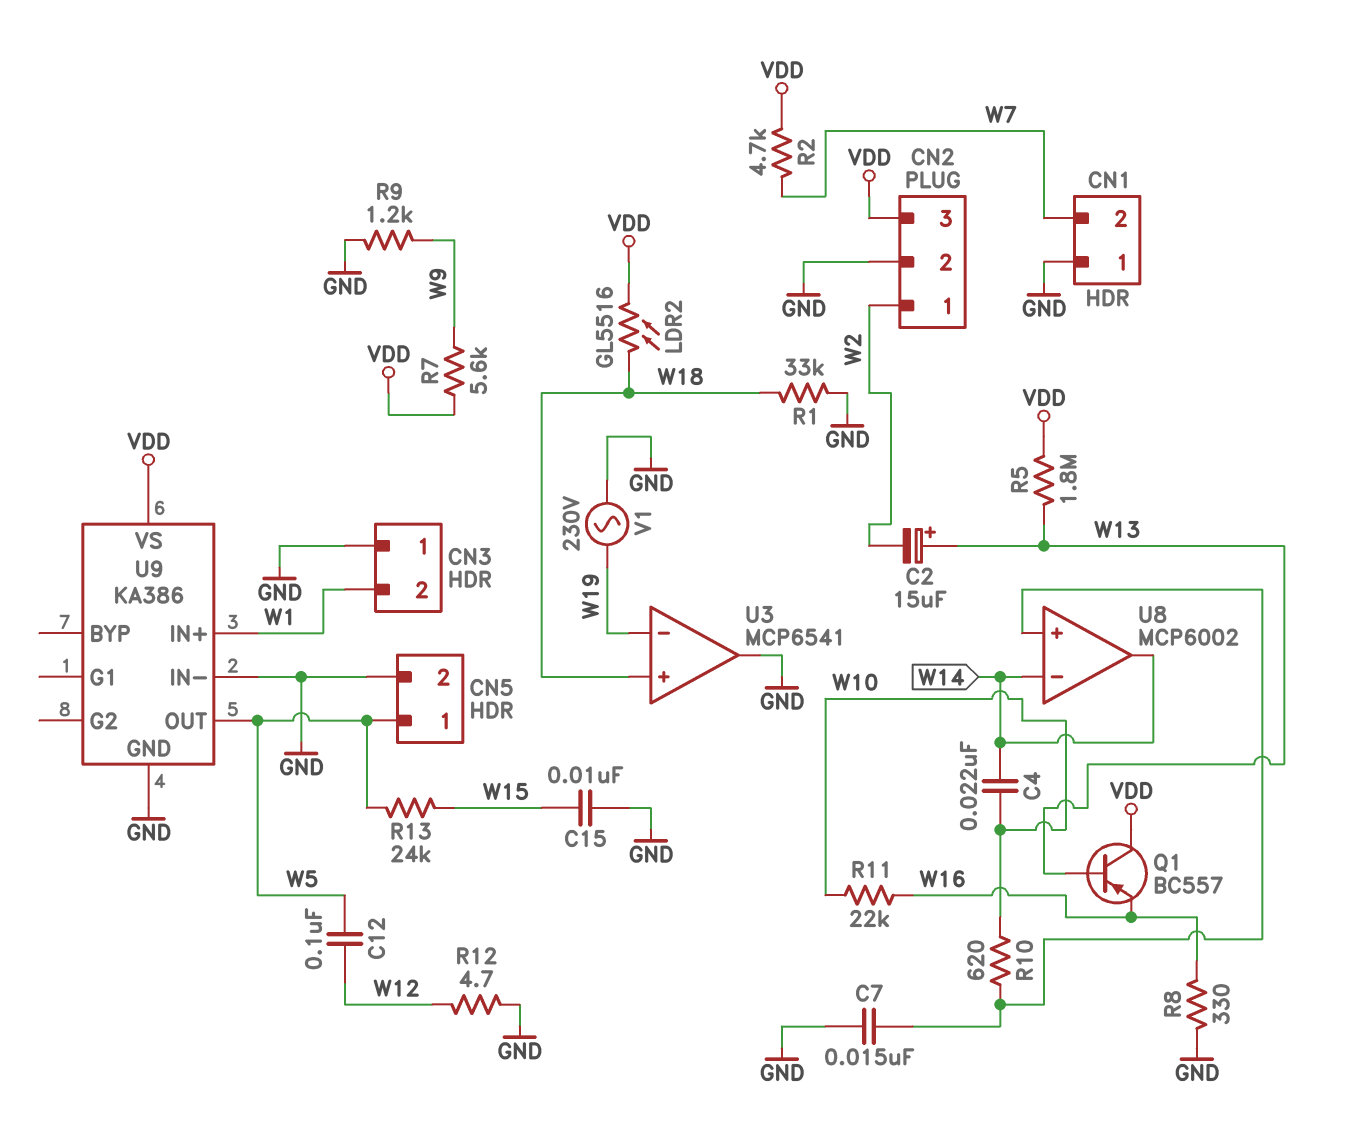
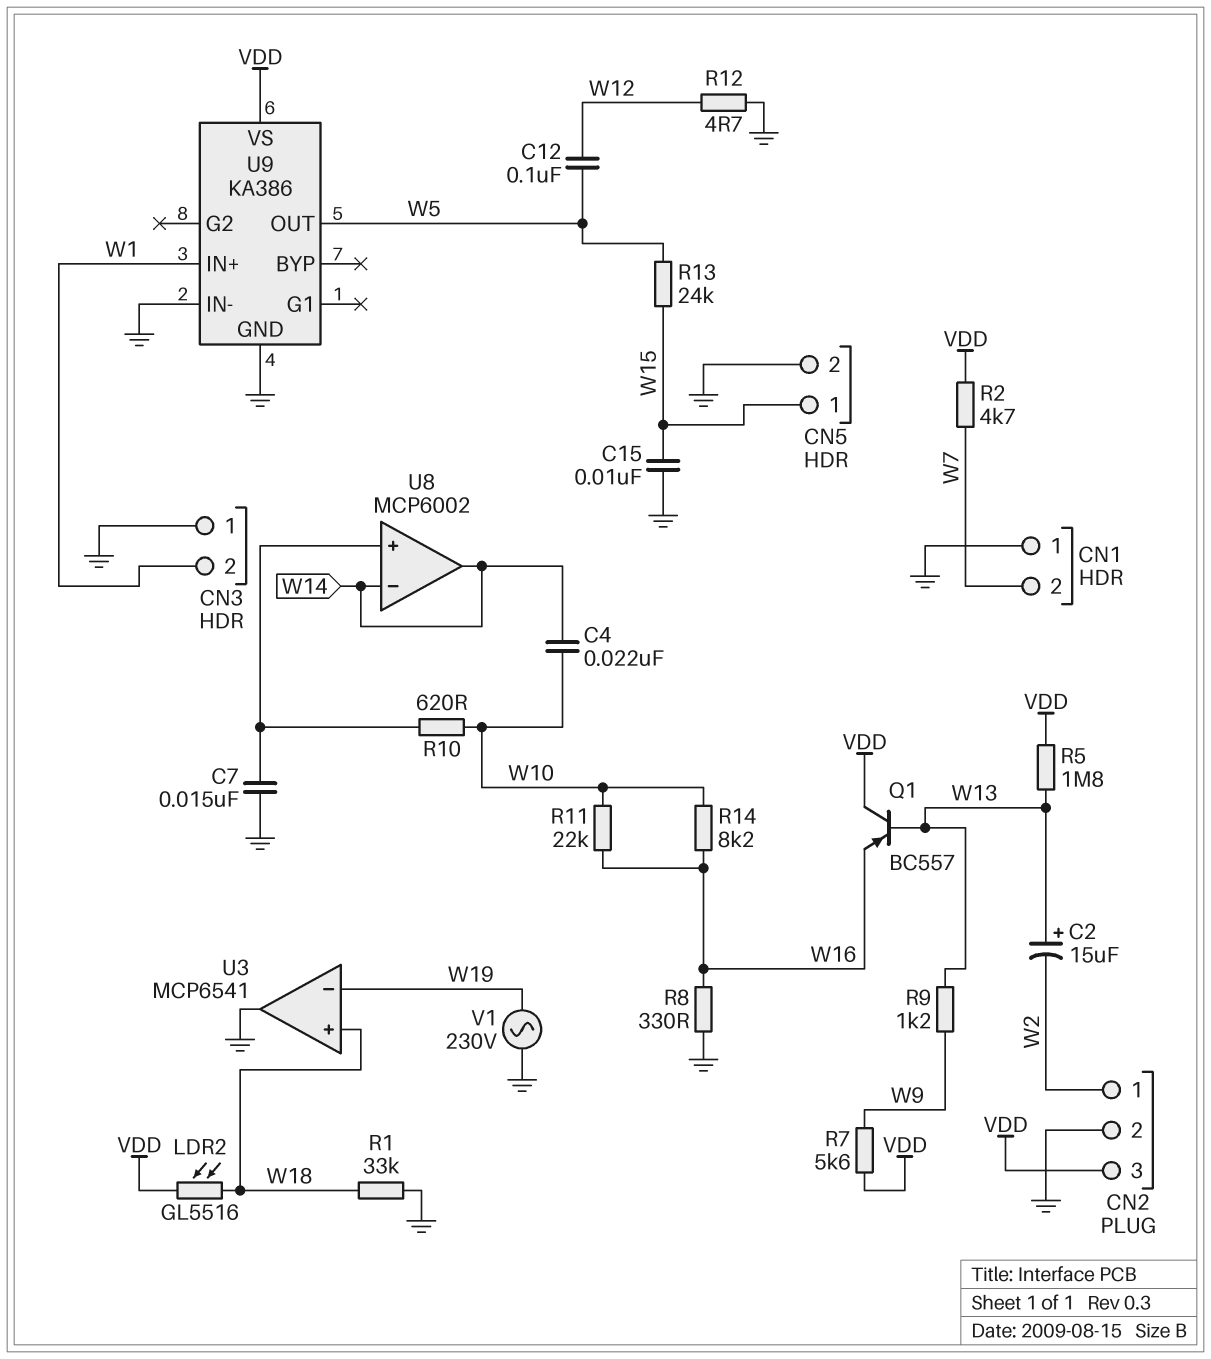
CN5 pin 1: W5 -> W15
R9: 1.2k (GND, W9) -> 1.2k (W9, W13)
R14: none -> 8.2k (W10, W16)

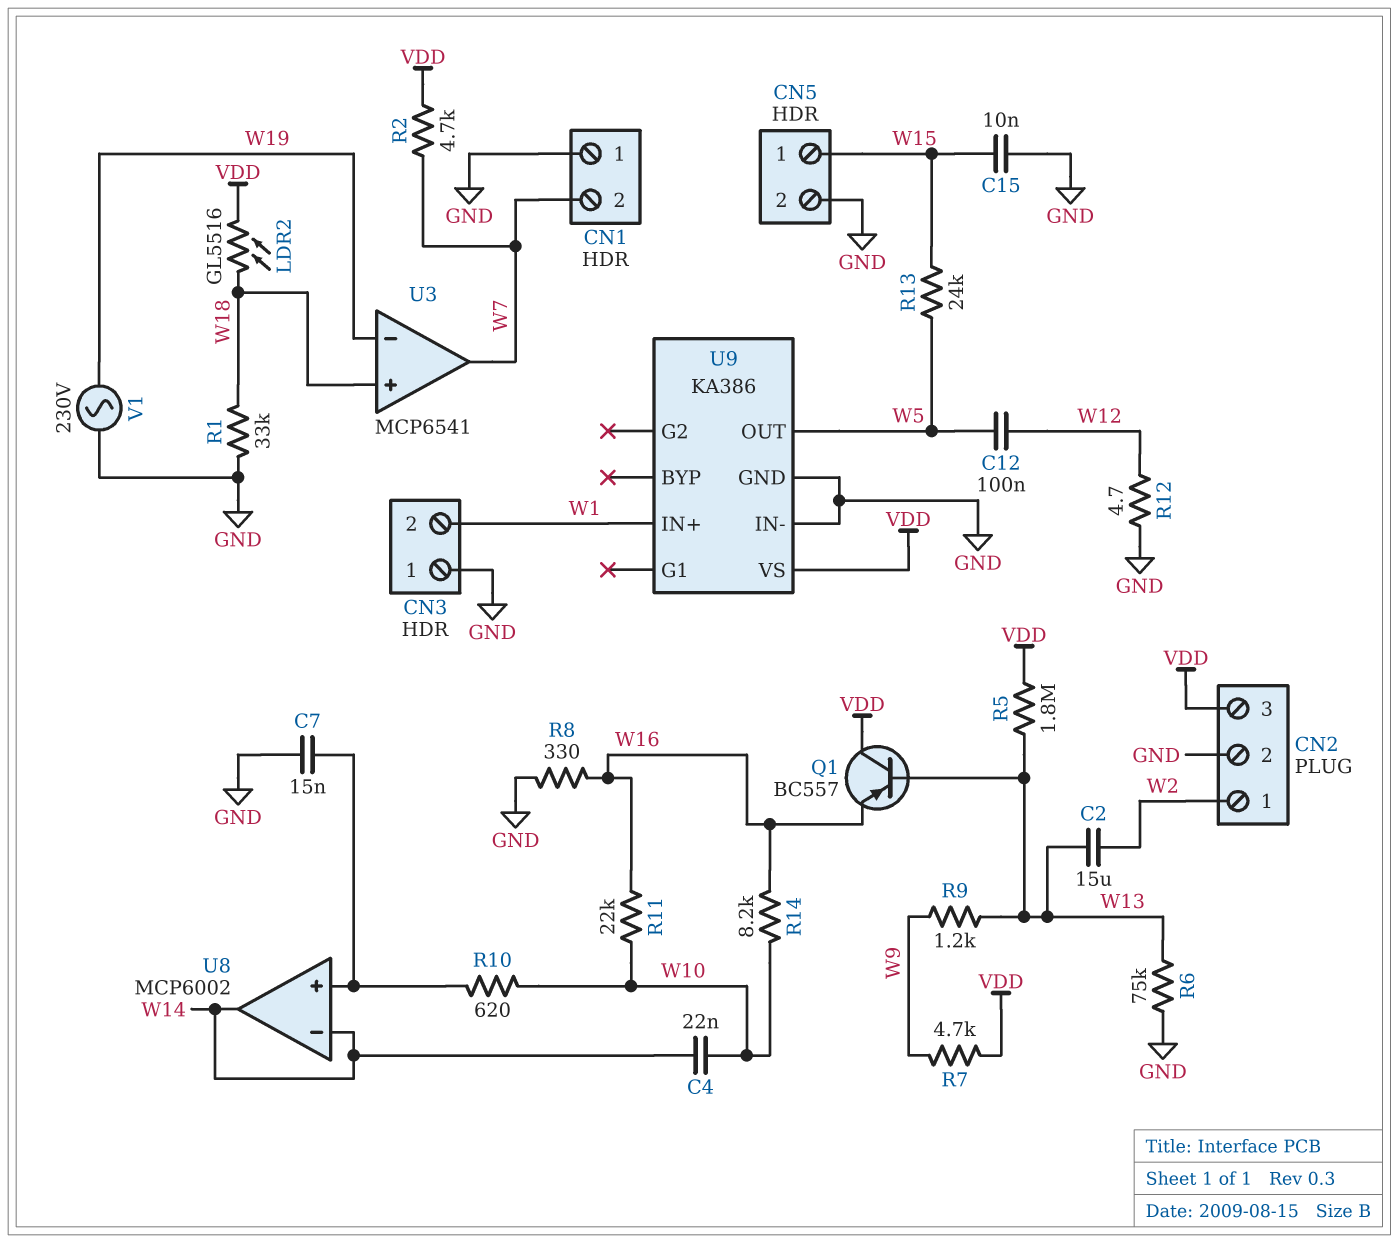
C2: 15uF (plus W13, minus W2) -> 15uF (W2, W13)
R6: none -> 75k (GND, W13)
R7: 5.6k (VDD, W9) -> 4.7k (VDD, W9)
U3 pin out: GND -> W7

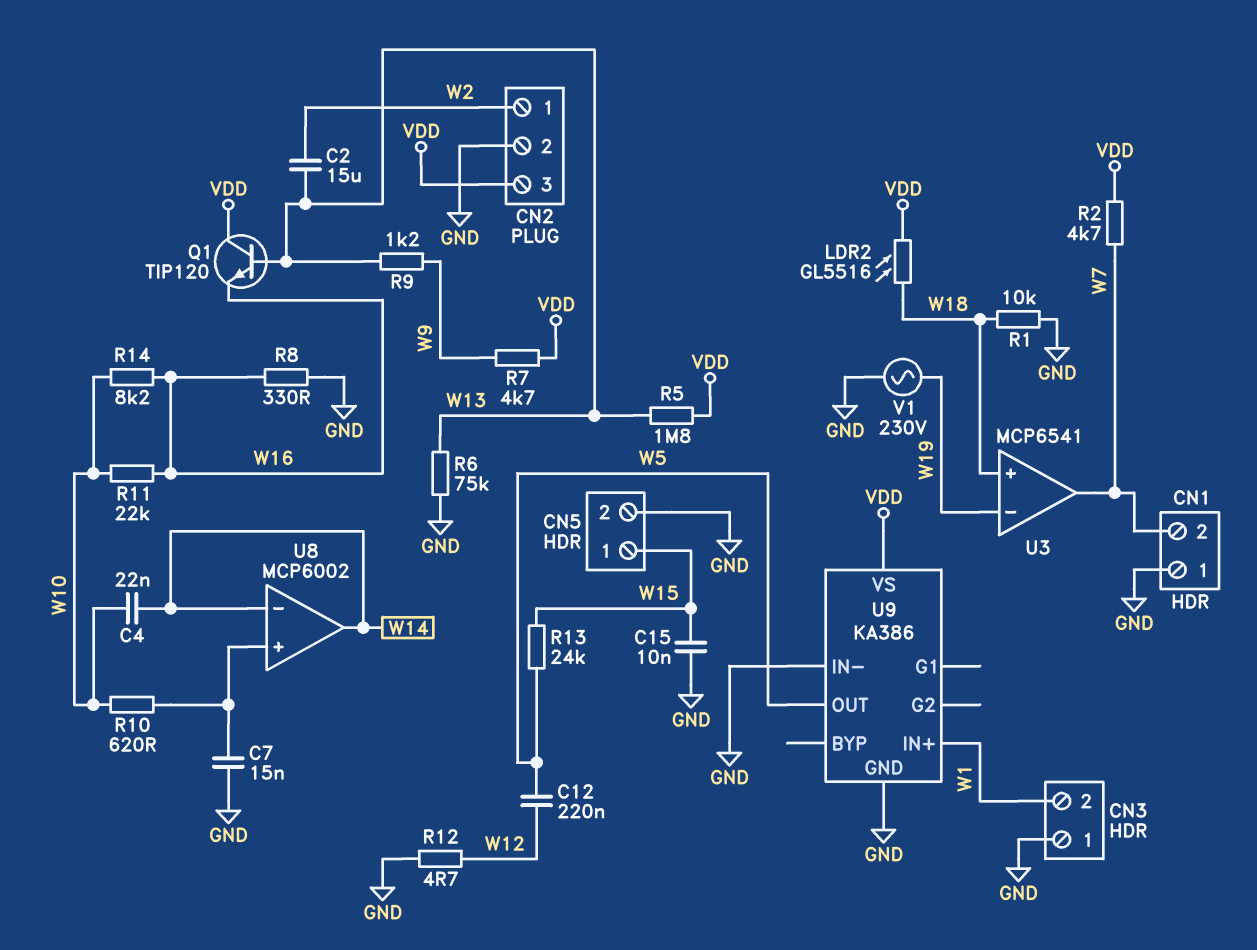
C12: 100nF (W5, W12) -> 220nF (W5, W12)
Q1: PNP BC557 (B W13, C VDD, E W16) -> NPN TIP120 (B W13, C VDD, E W16)
R1: 33k (GND, W18) -> 10k (GND, W18)

